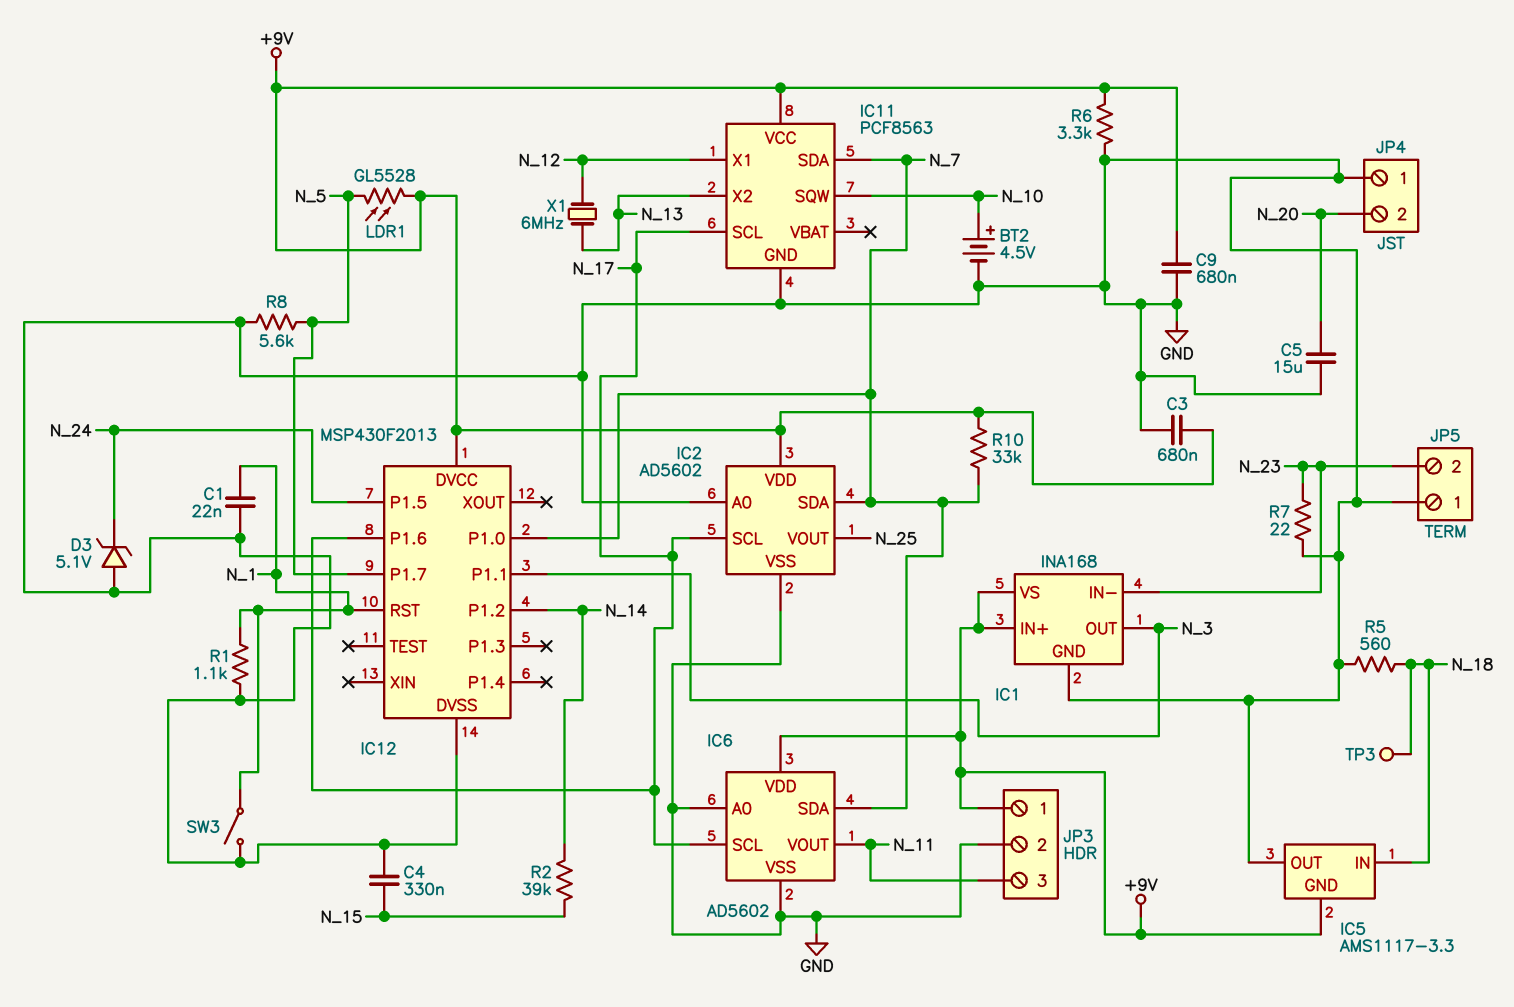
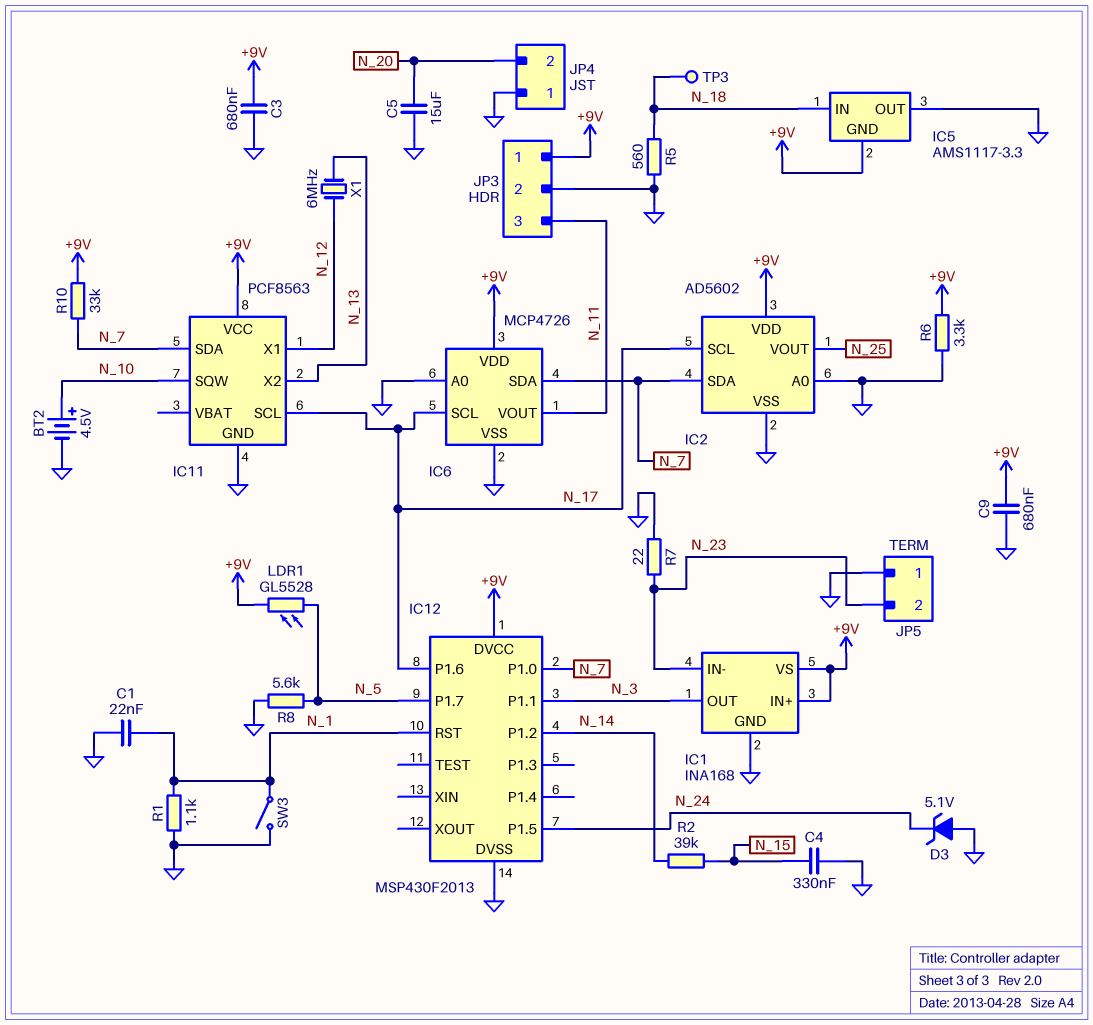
IC6: AD5602 -> MCP4726

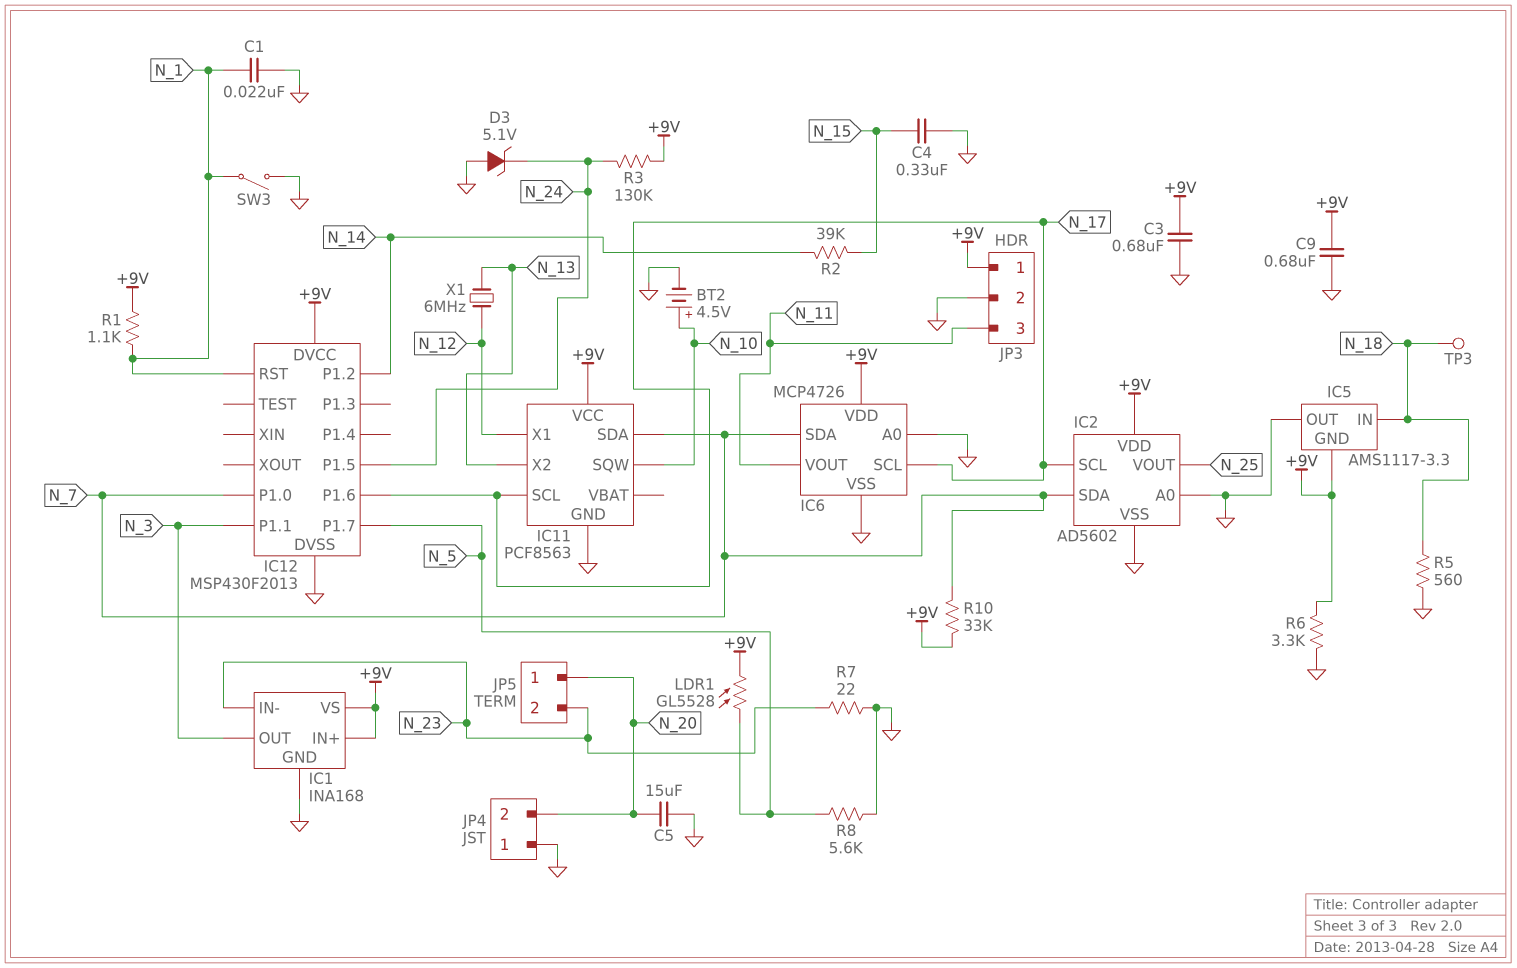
JP5 pin 1: GND -> N_20
R1: 1.1k (GND, N_1) -> 1.1k (+9V, N_1)
R3: none -> 130k (+9V, N_24)

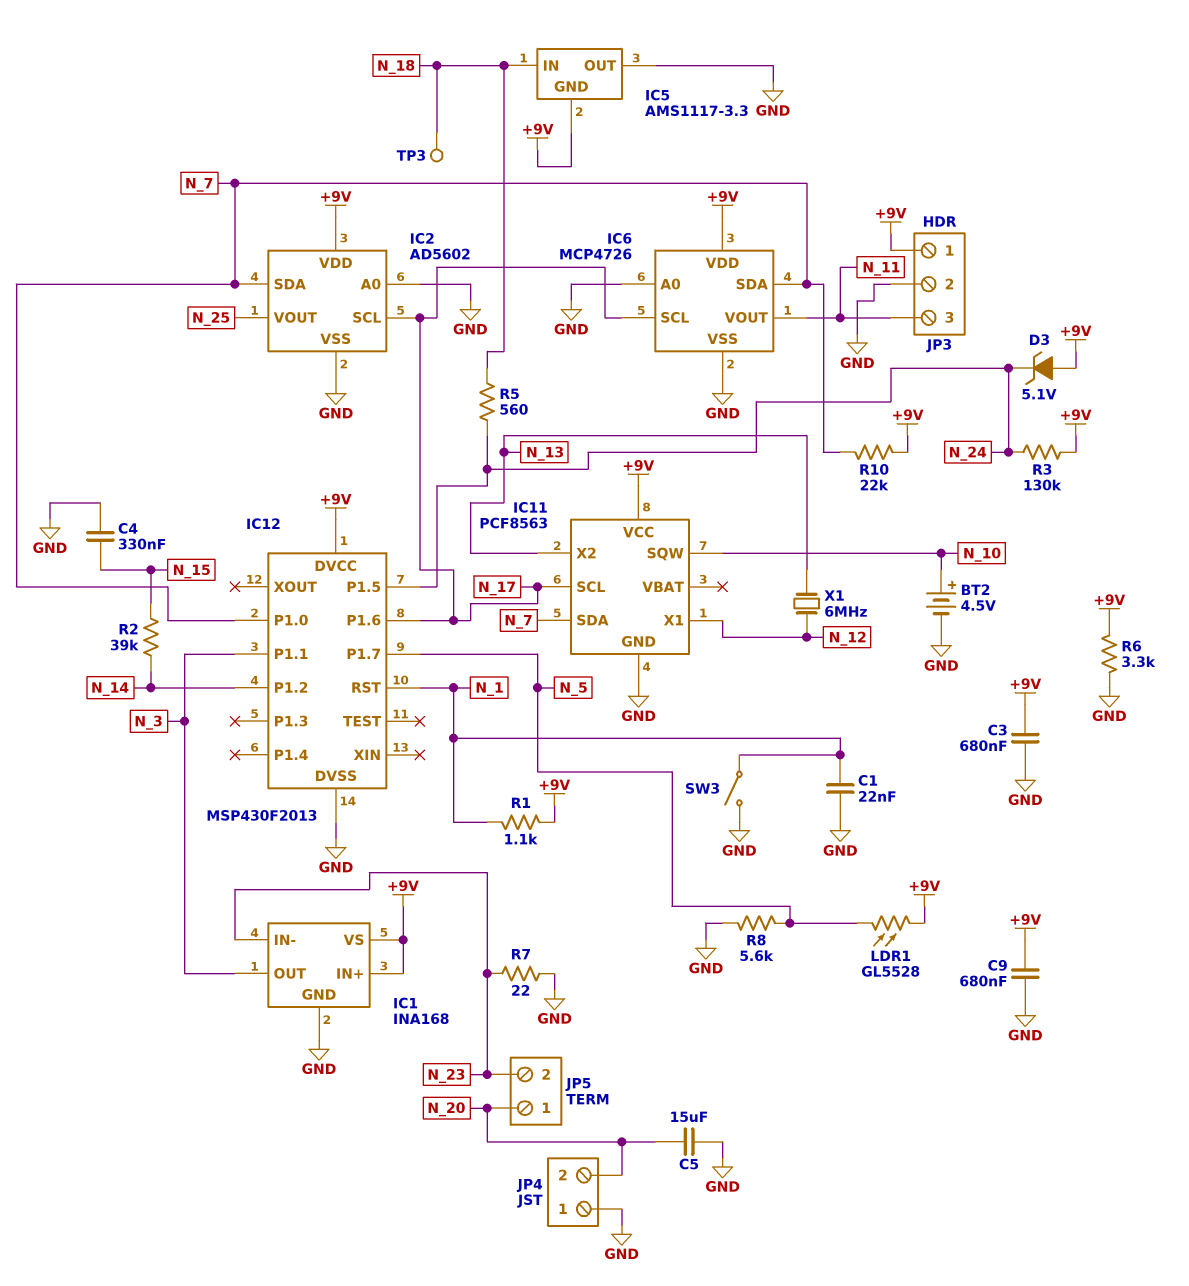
D3: zener 5.1V (A GND, K N_24) -> zener 5.1V (A +9V, K N_24)
R5: 560 (GND, N_18) -> 560 (N_18, N_24)
R10: 33k (+9V, N_7) -> 22k (+9V, N_7)

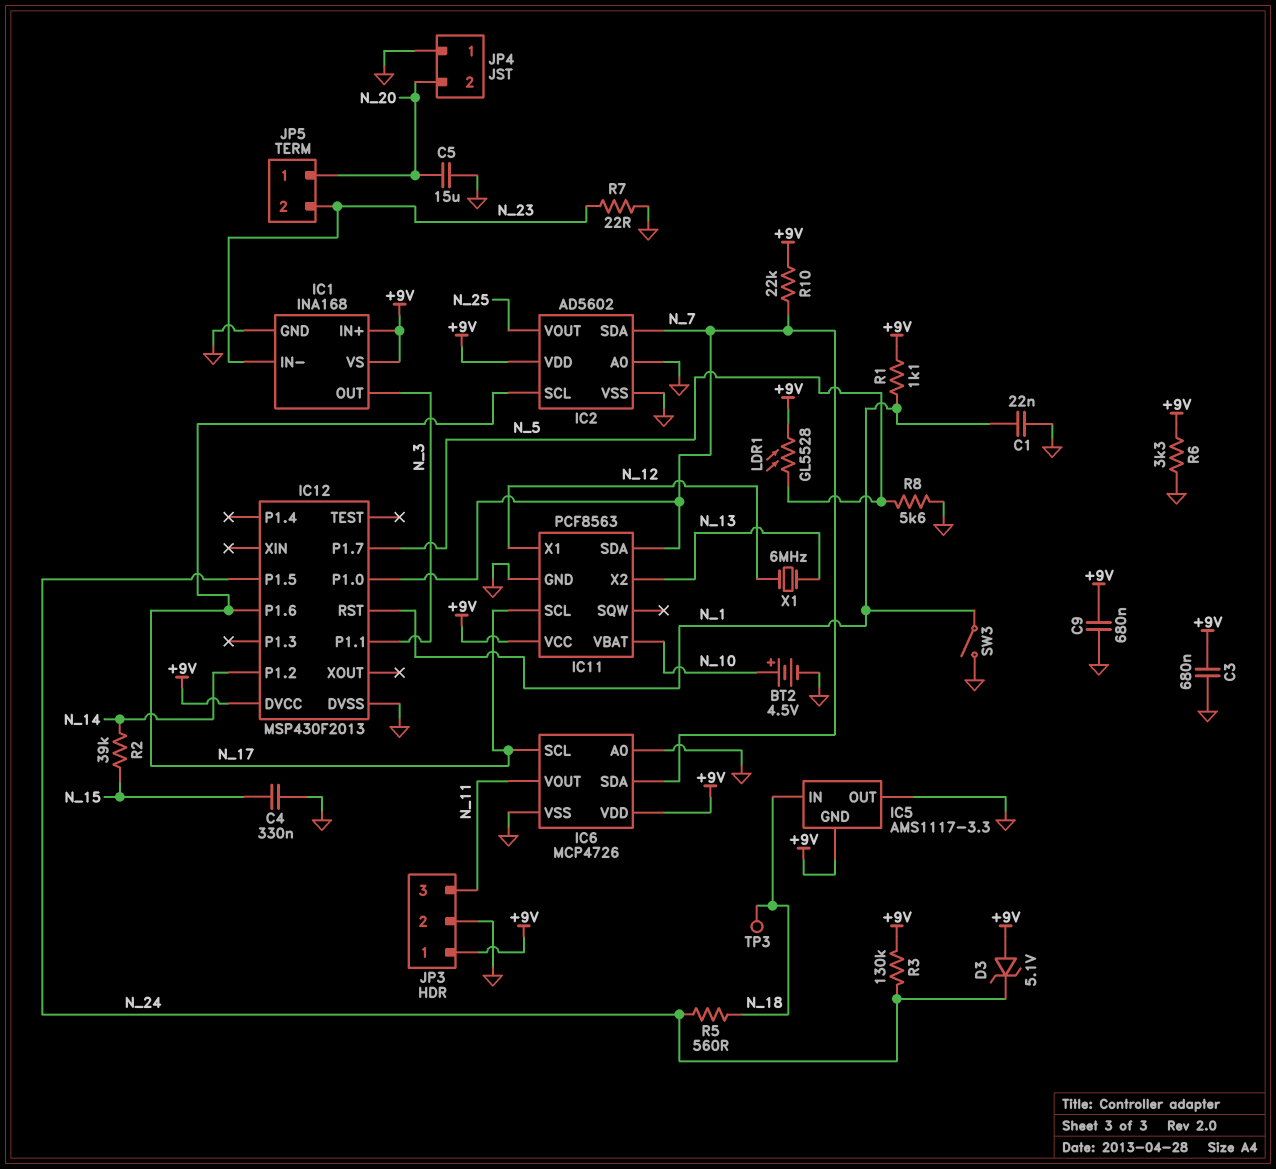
IC11 pin SQW: N_10 -> none
IC11 pin VBAT: none -> N_10

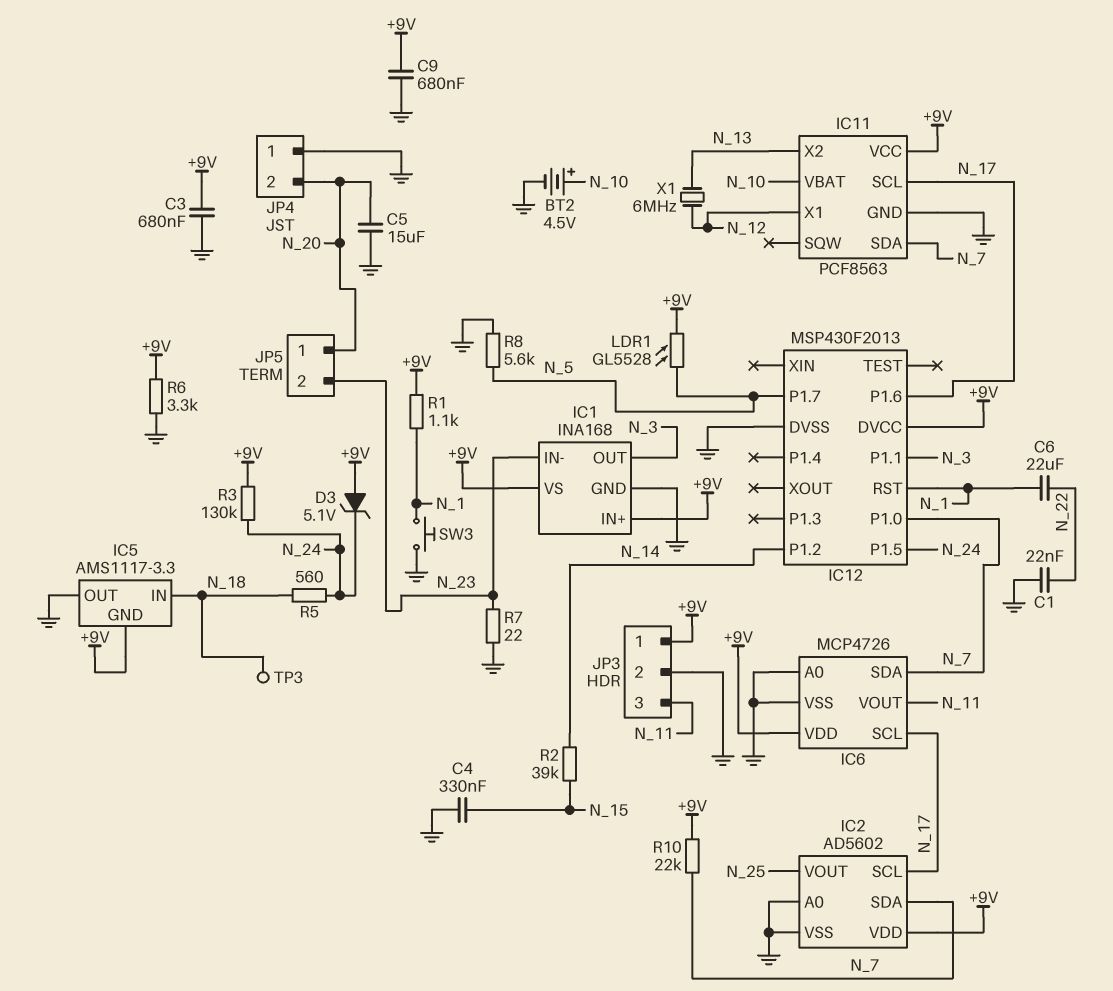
C1: 22nF (GND, N_1) -> 22nF (GND, N_22)
C6: none -> 22uF (N_1, N_22)
SW3: switch (GND, N_1) -> button (GND, N_1)

